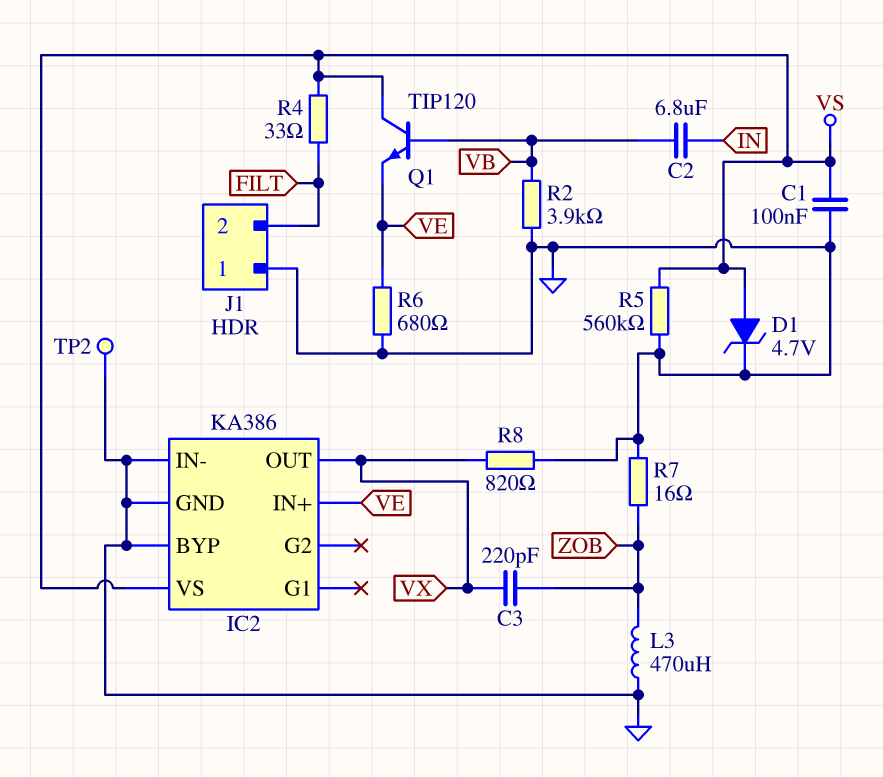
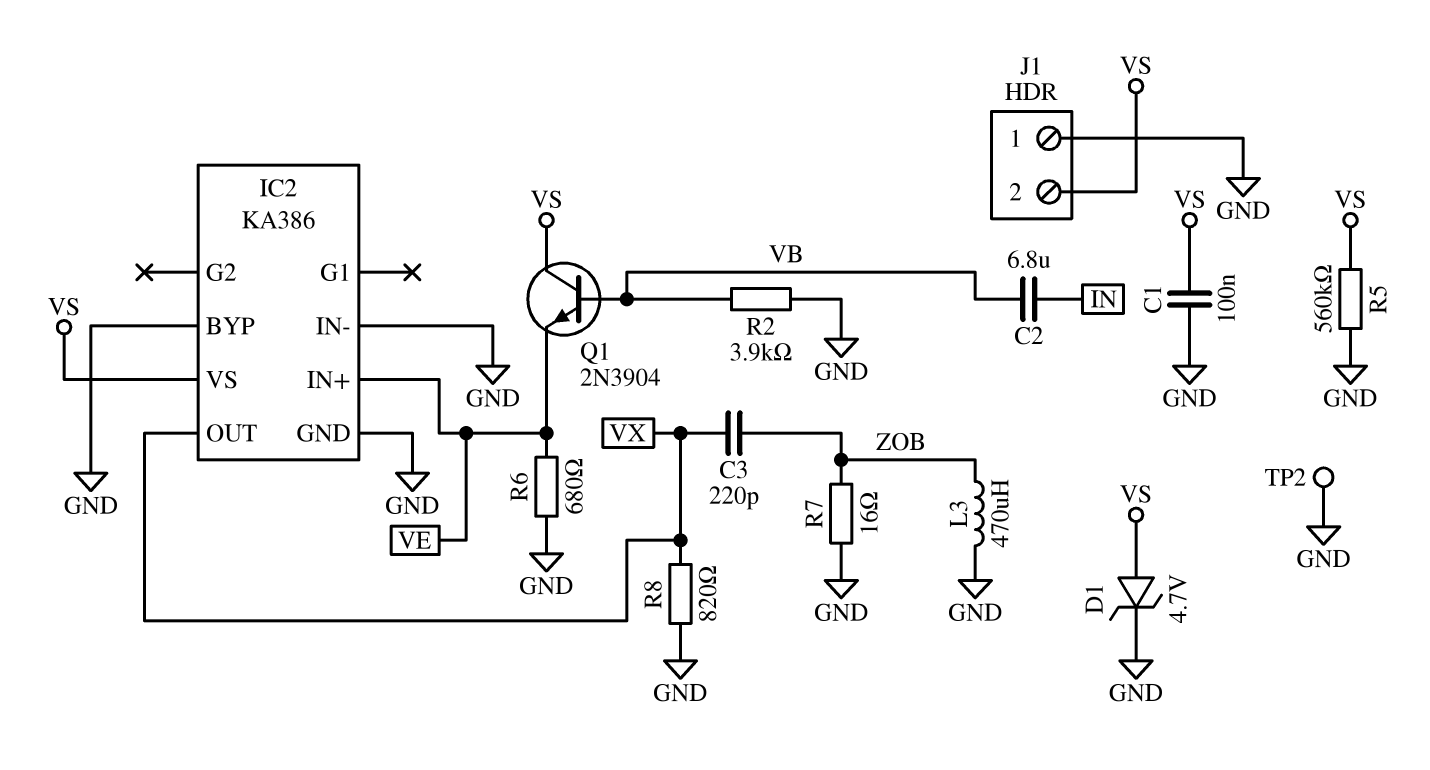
J1 pin 2: FILT -> VS
Q1: NPN TIP120 (B VB, C VS, E VE) -> NPN 2N3904 (B VB, C VS, E VE)
R4: 33 (FILT, VS) -> none

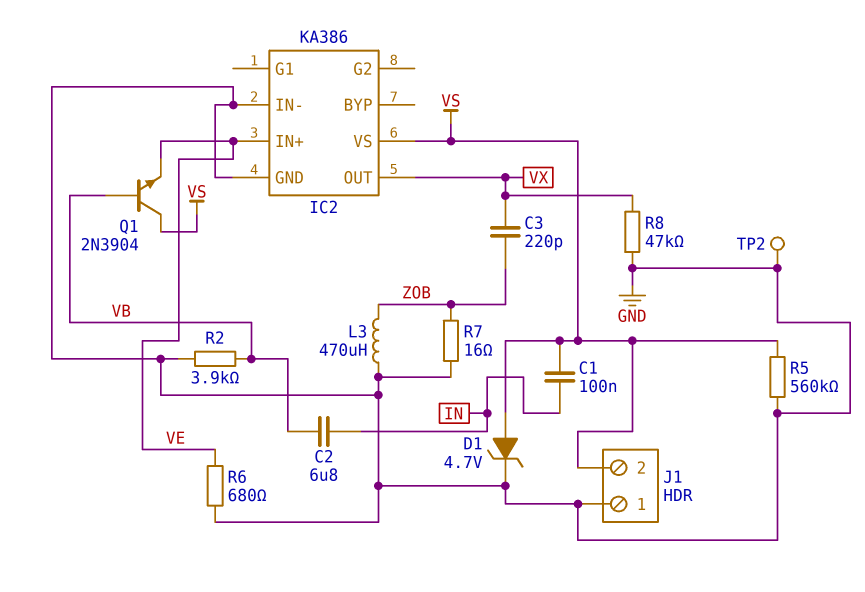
C1: 100nF (GND, VS) -> 100nF (IN, VS)
IC2 pin BYP: GND -> none
R8: 820 (GND, VX) -> 47k (GND, VX)

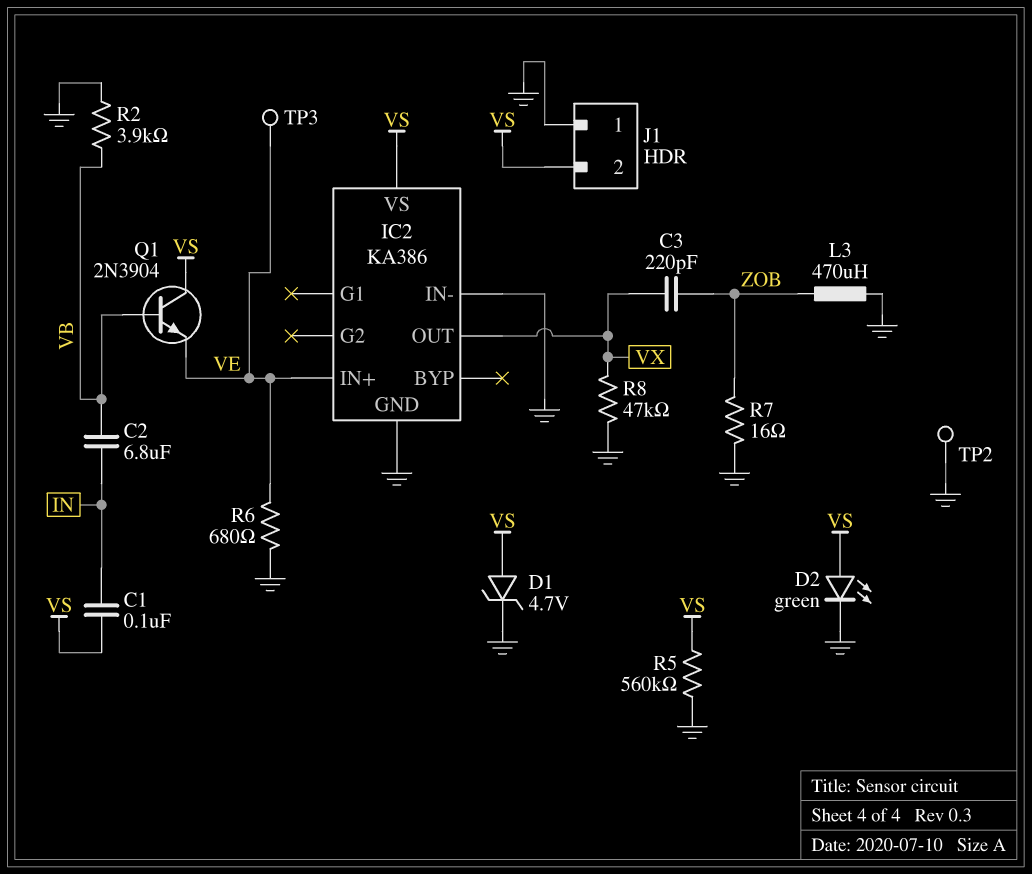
D2: none -> LED green (A VS, K GND)
TP3: none -> test point (VE)

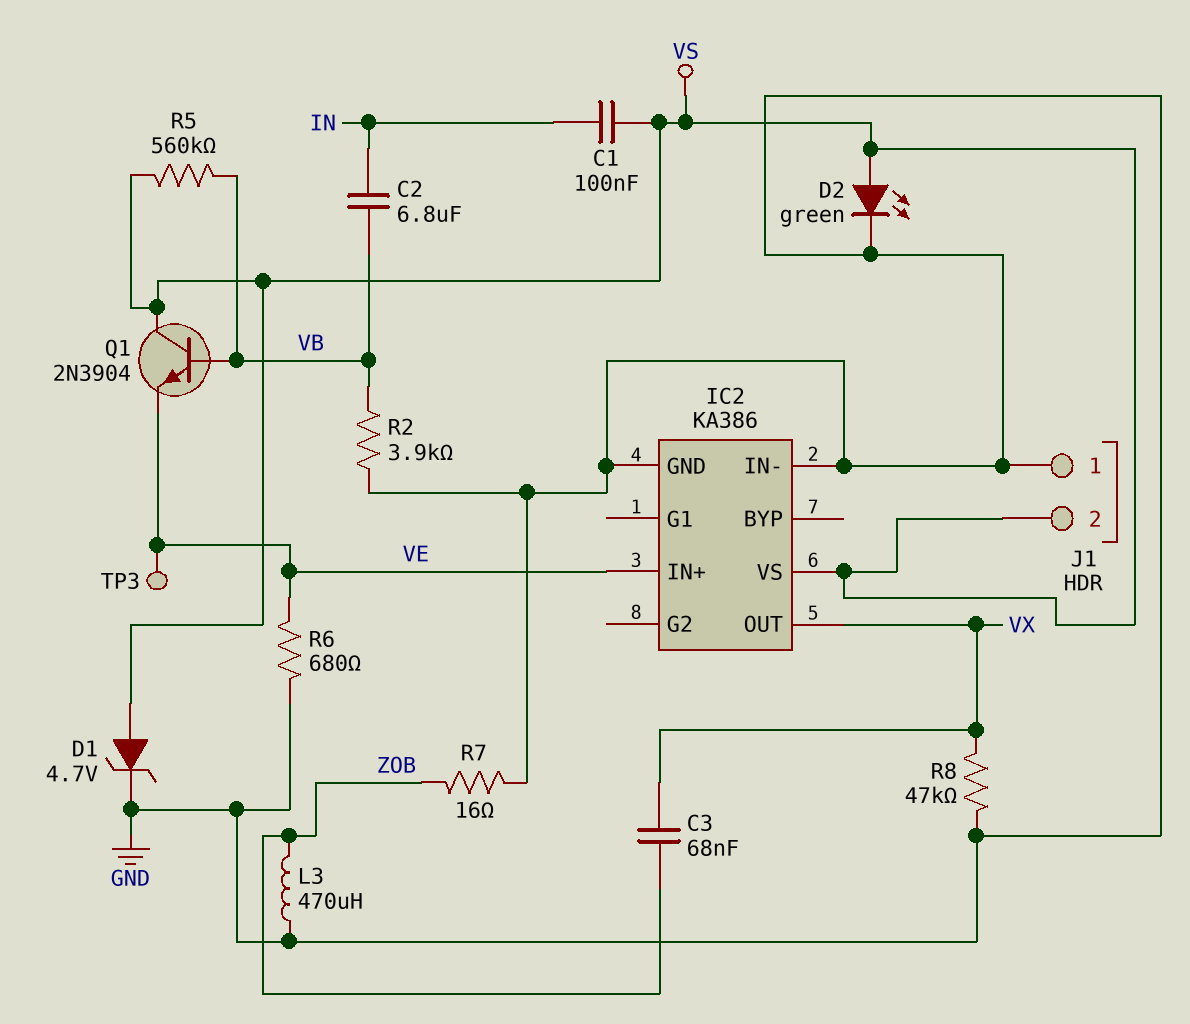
C3: 220pF (VX, ZOB) -> 68nF (VX, ZOB)
R5: 560k (GND, VS) -> 560k (VB, VS)
TP2: test point (GND) -> none

